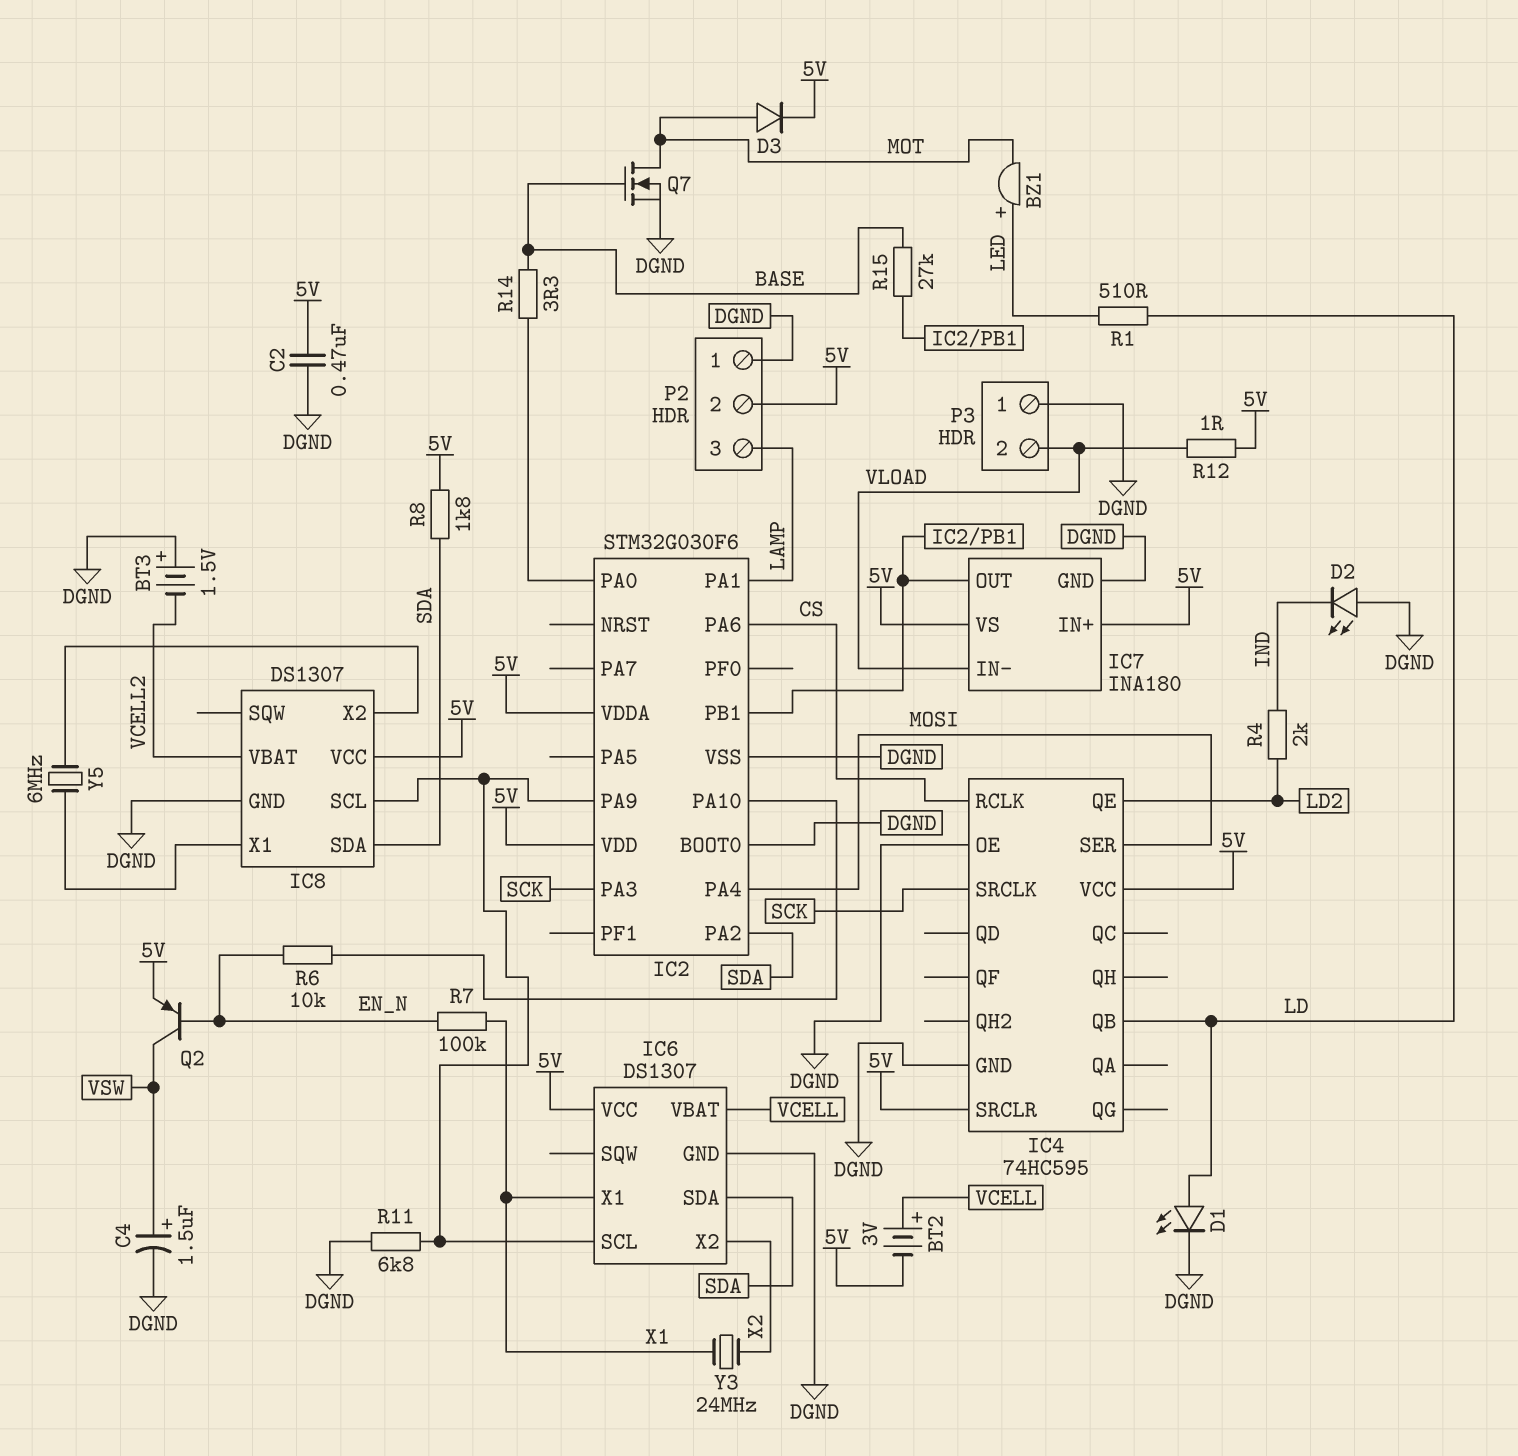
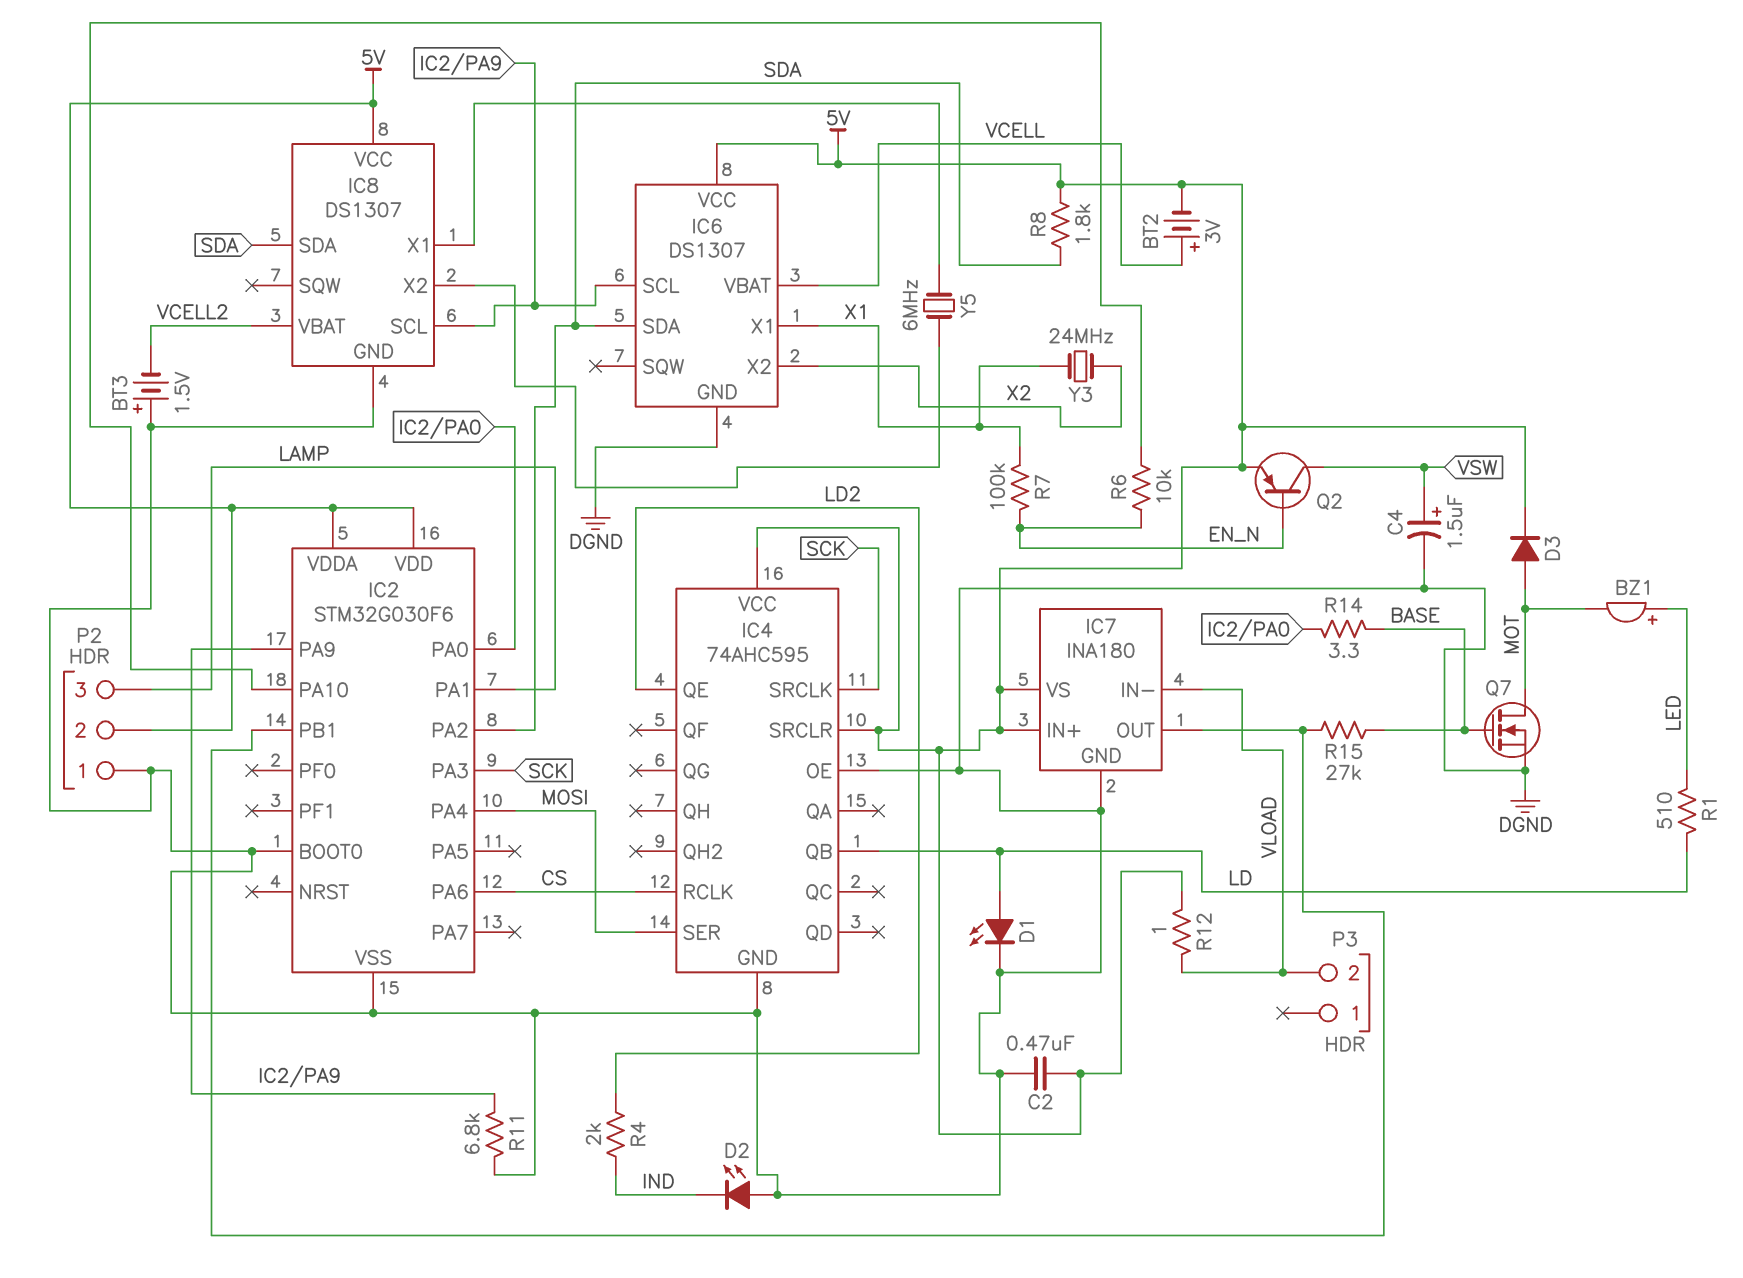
IC4: 74HC595 -> 74AHC595
P3 pin 1: DGND -> none

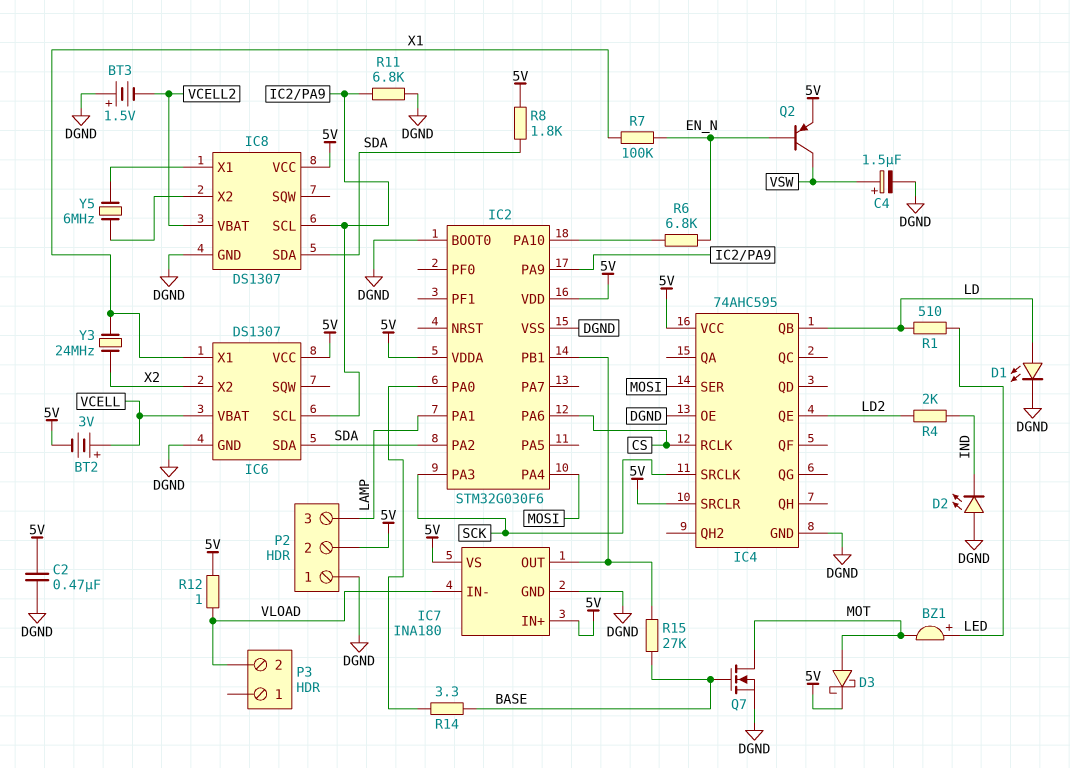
D3: diode (A MOT, K 5V) -> schottky (A MOT, K 5V)
R6: 10k (EN_N, IC2/PA10) -> 6.8k (EN_N, IC2/PA10)

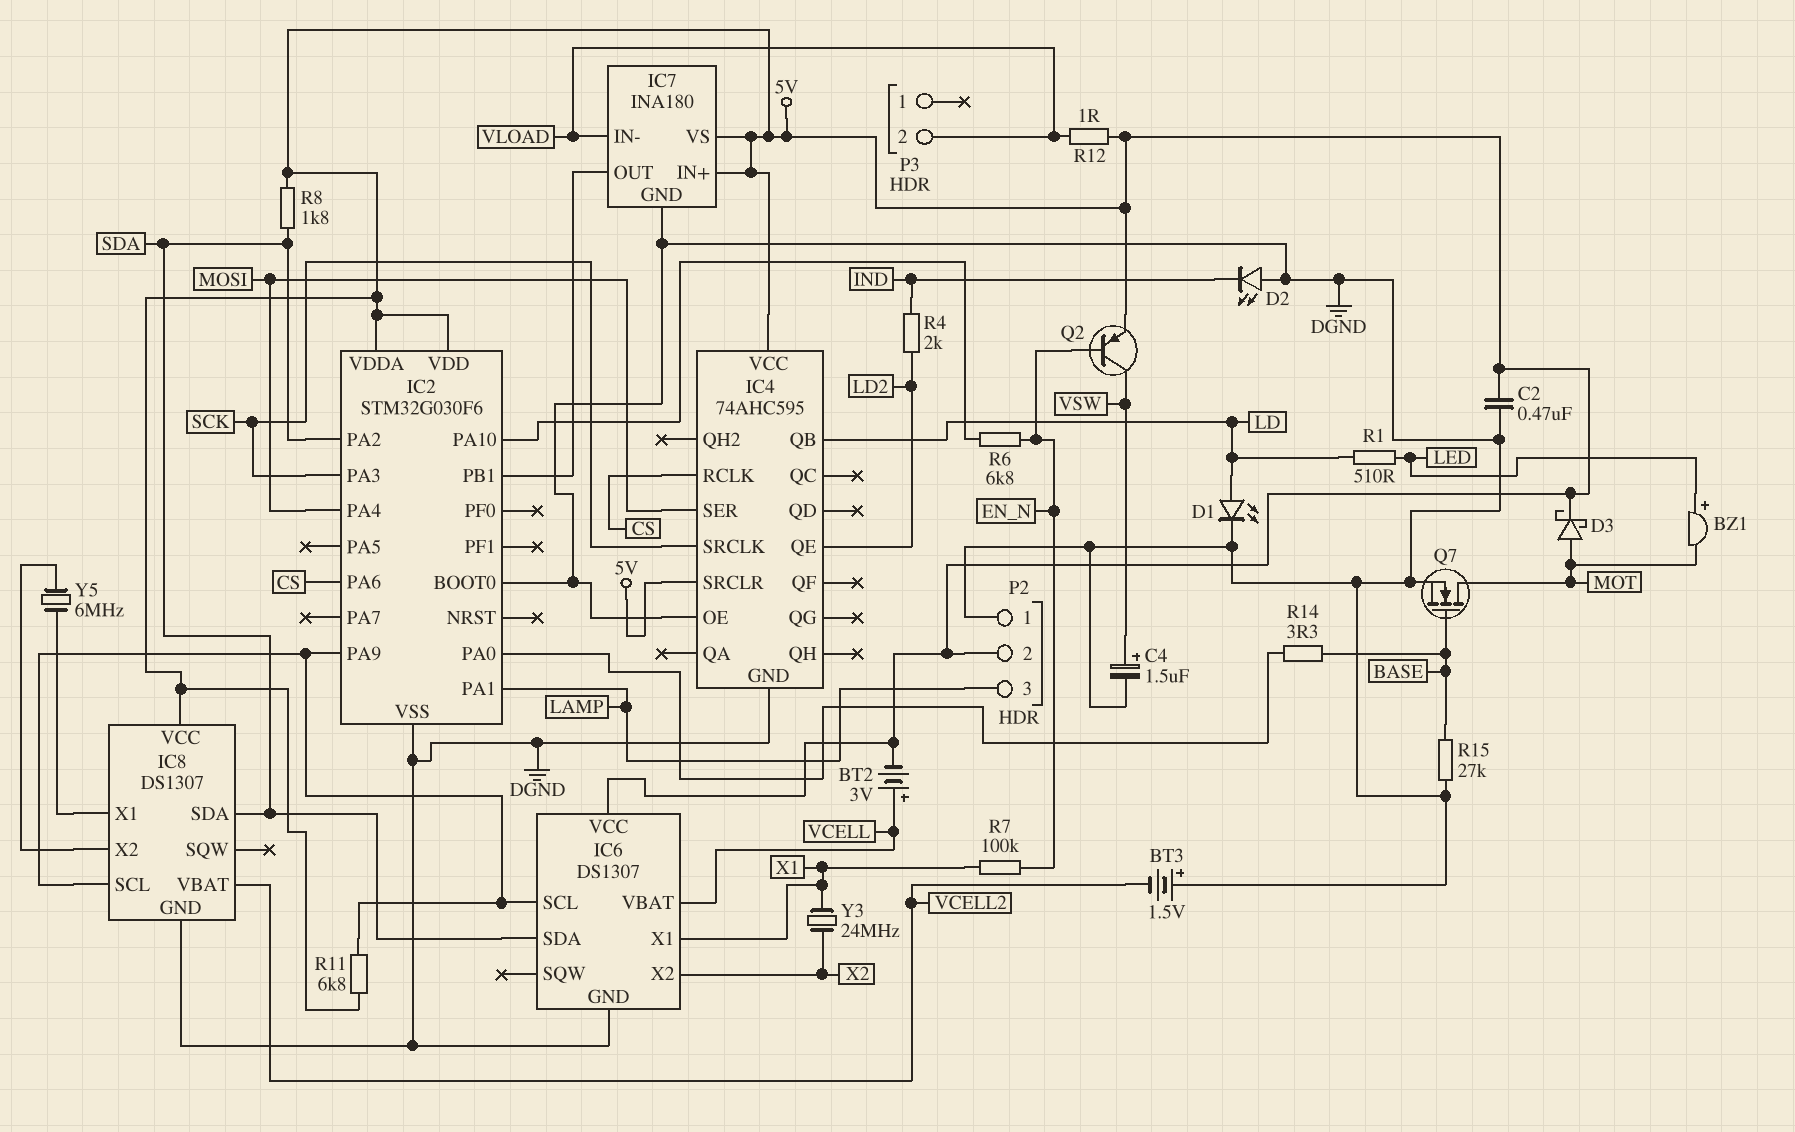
R11: 6.8k (DGND, IC2/PA9) -> 6.8k (5V, IC2/PA9)
R15: 27k (BASE, IC2/PB1) -> 27k (BASE, DGND)

